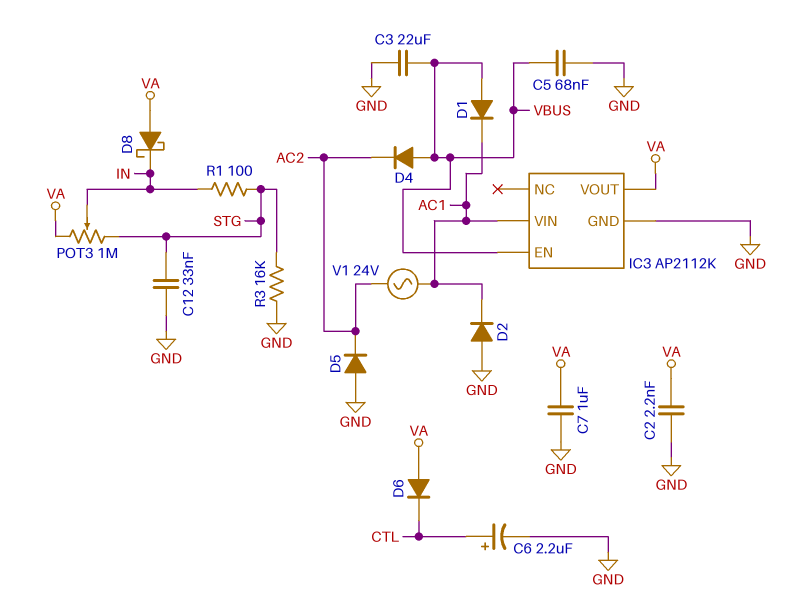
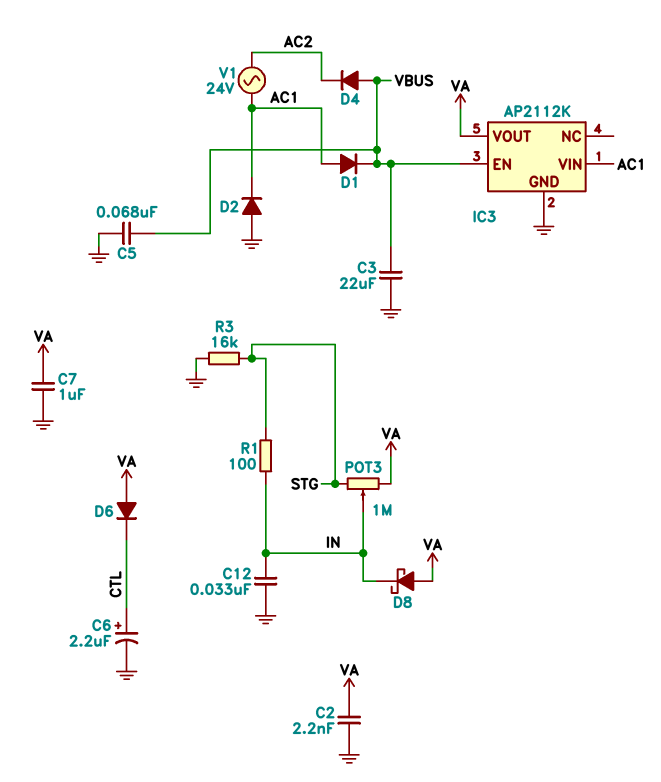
C12: 33nF (GND, STG) -> 33nF (GND, IN)
D1: diode (A VBUS, K AC1) -> diode (A AC1, K VBUS)
D5: diode (A GND, K AC2) -> none

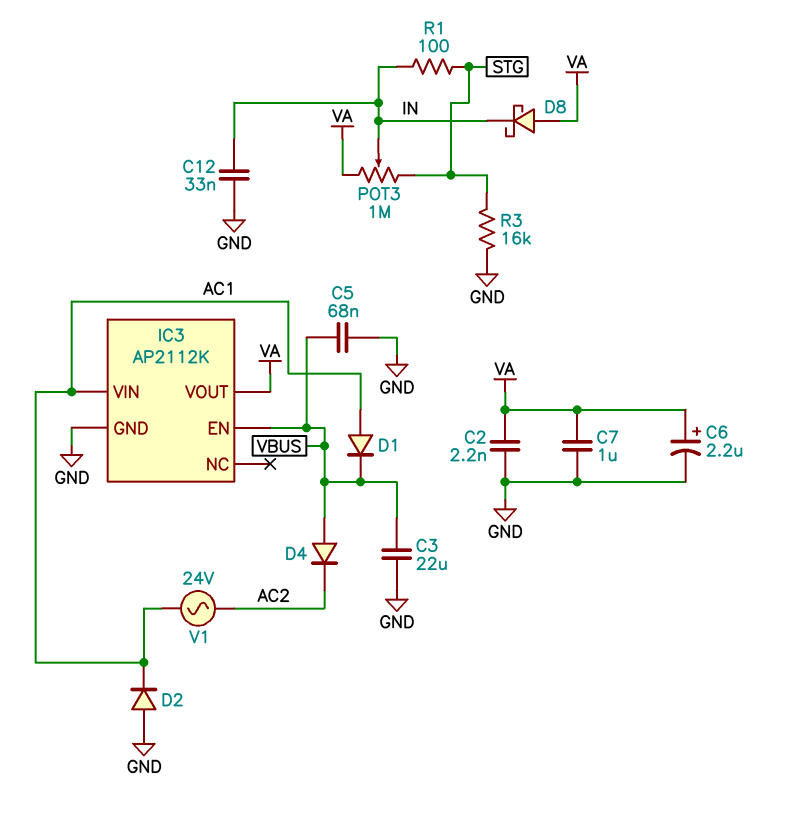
C6: 2.2uF (plus CTL, minus GND) -> 2.2uF (plus VA, minus GND)
D6: diode (A VA, K CTL) -> none

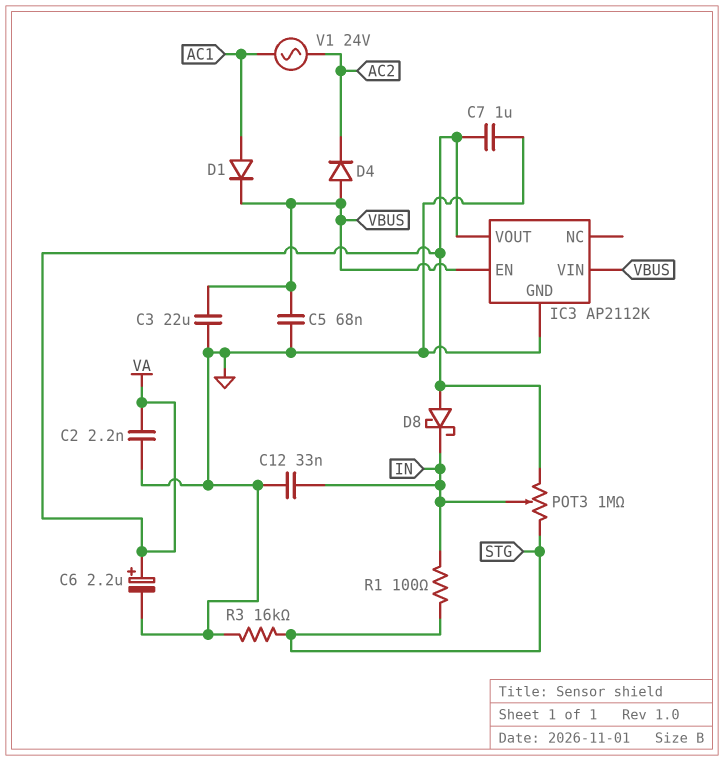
D2: diode (A GND, K AC1) -> none
IC3 pin VIN: AC1 -> VBUS

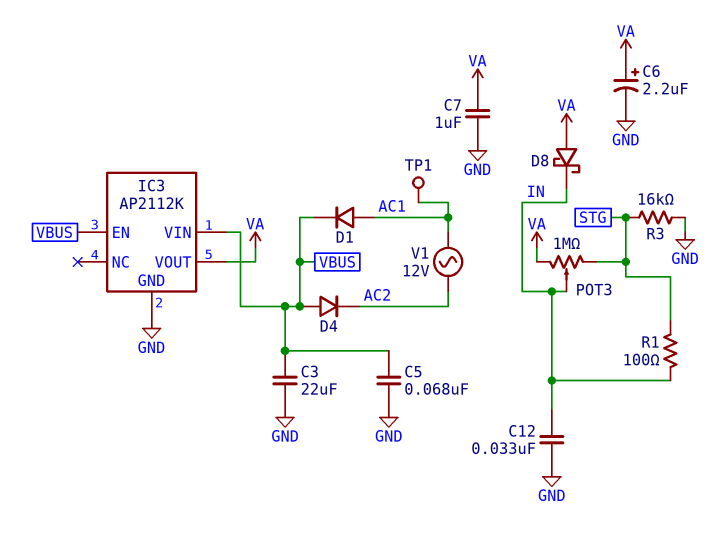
C2: 2.2nF (GND, VA) -> none
TP1: none -> test point (AC1)
V1: AC 24V (AC1, AC2) -> AC 12V (AC1, AC2)

